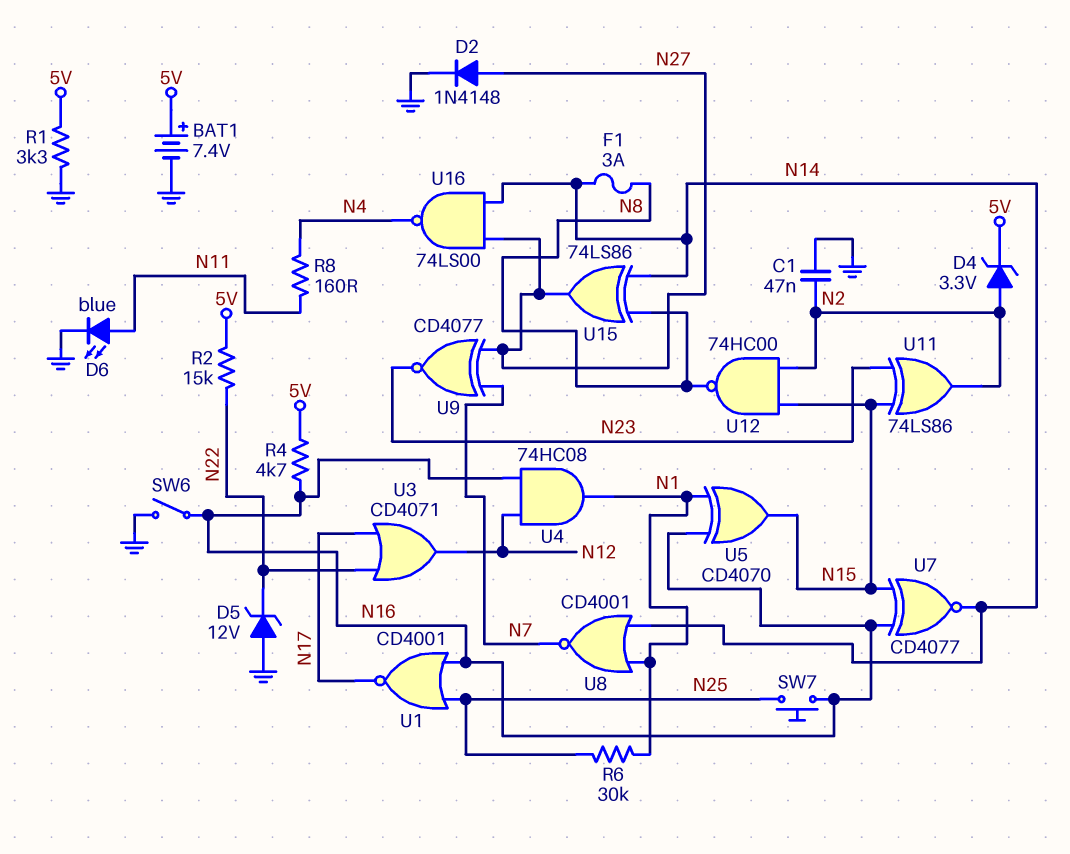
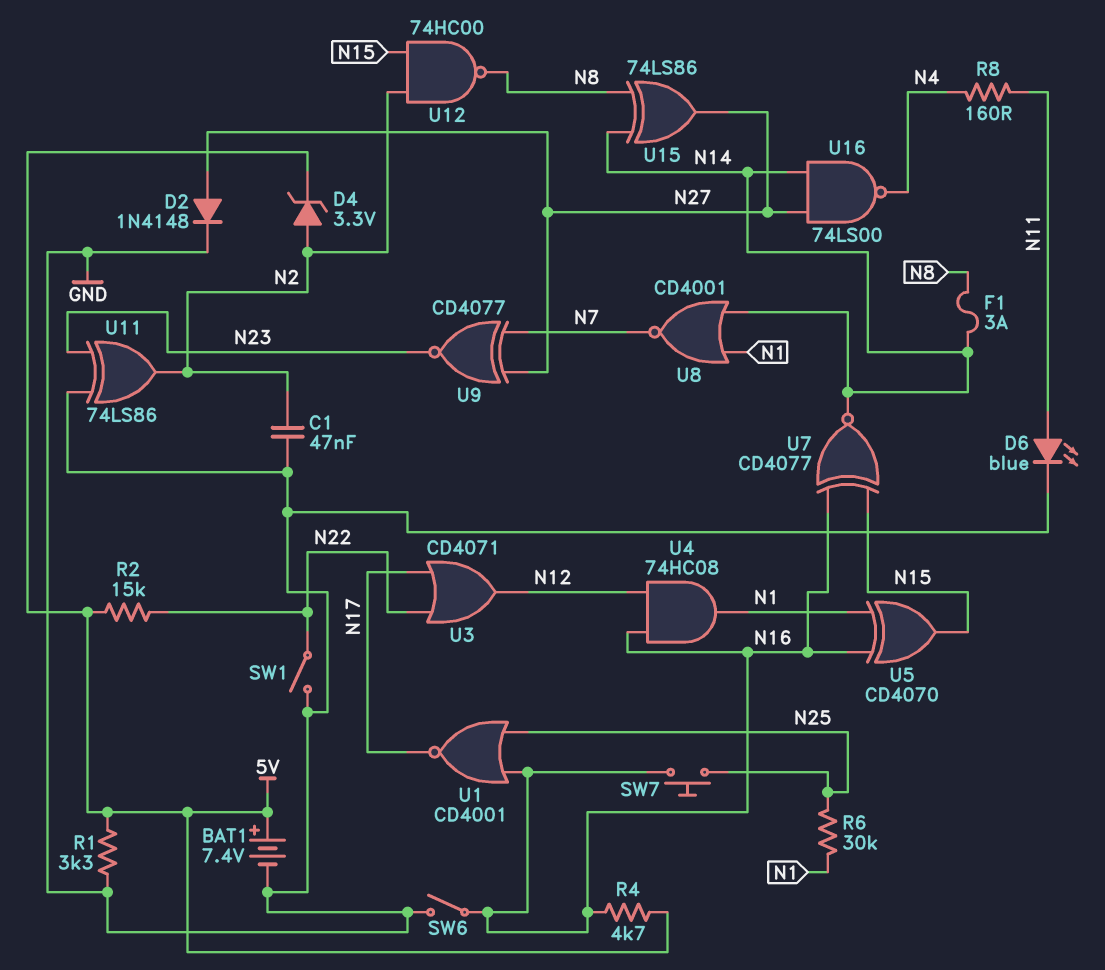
D5: zener 12V (A GND, K N22) -> none
SW1: none -> switch (GND, N22)
U11: XOR 74LS86 (in N15, in N23, out N2) -> XOR 74LS86 (in GND, in N23, out N2)

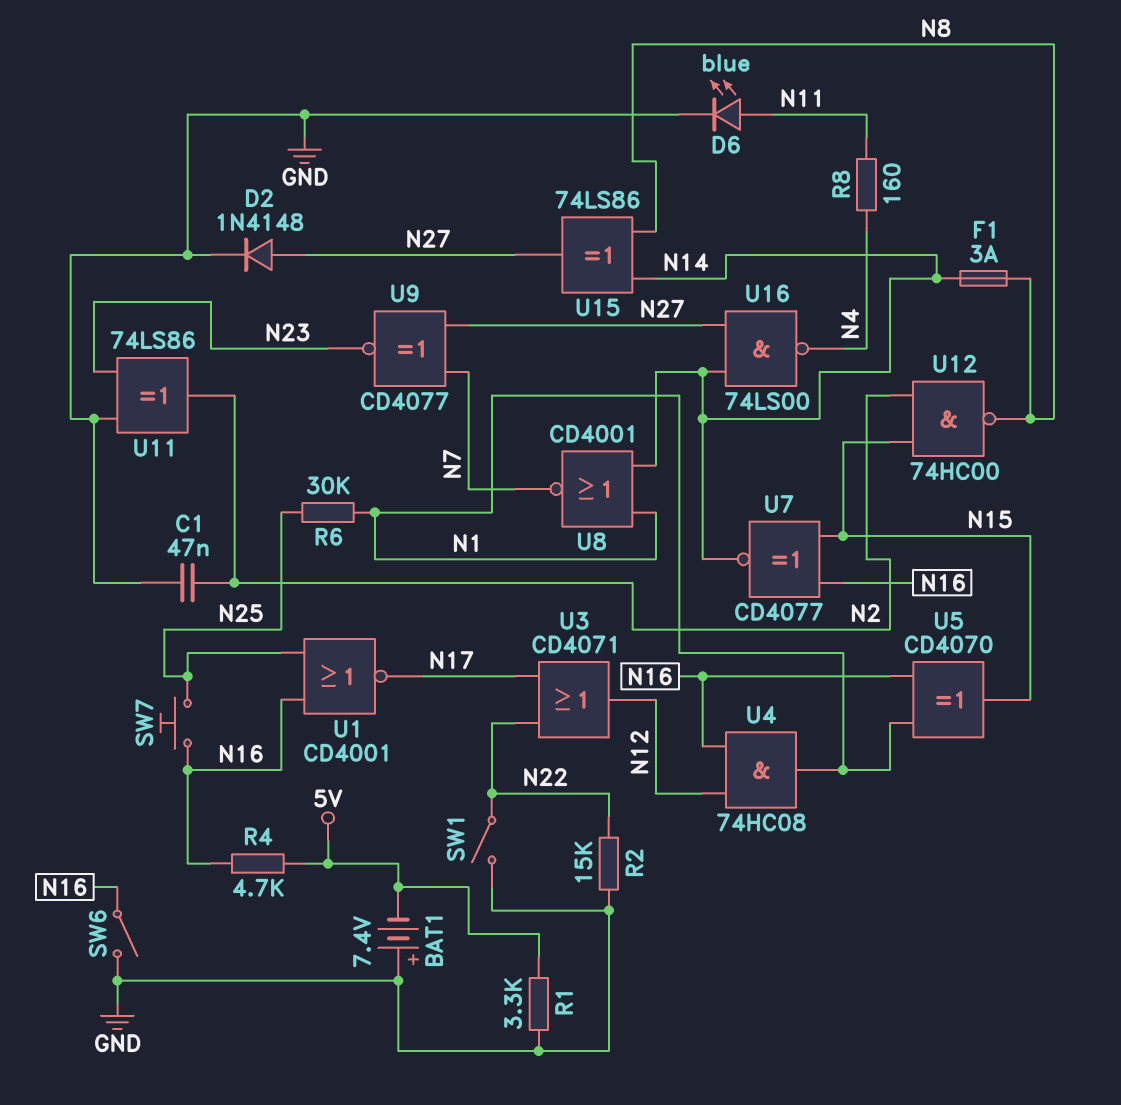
BAT1: 7.4V (plus 5V, minus GND) -> 7.4V (plus GND, minus 5V)
D4: zener 3.3V (A N2, K 5V) -> none
R2: 15k (5V, N22) -> 15k (GND, N22)

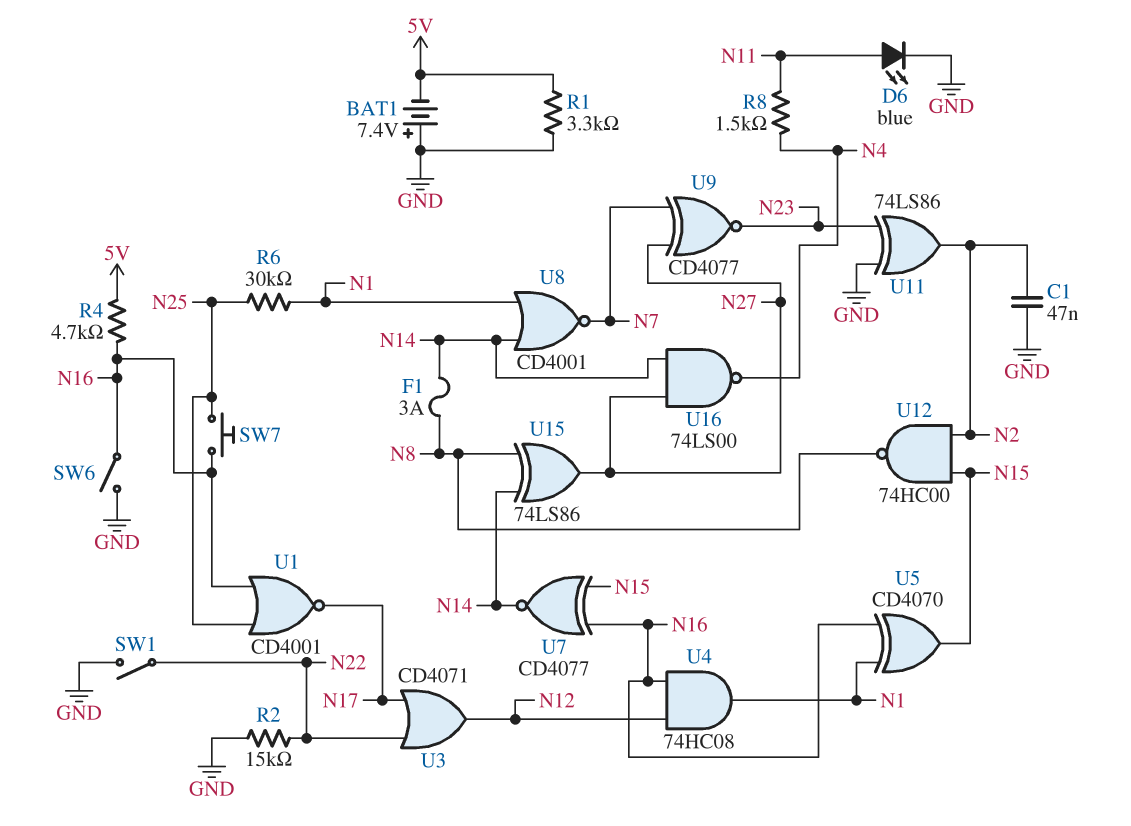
D2: diode 1N4148 (A N27, K GND) -> none
R8: 160 (N4, N11) -> 1.5k (N4, N11)

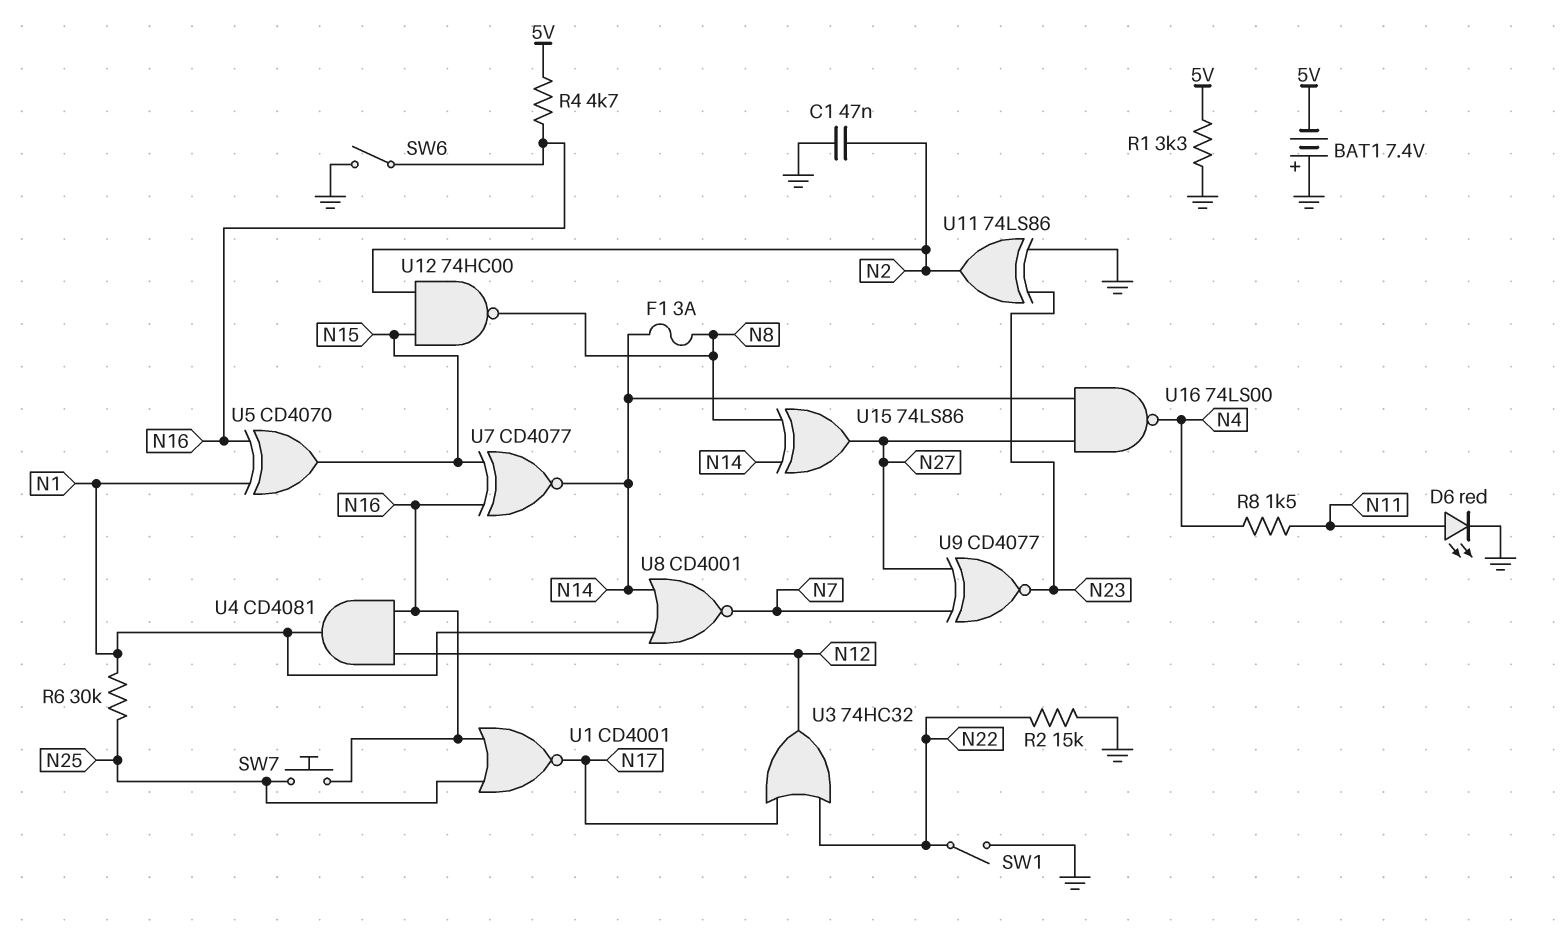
D6: LED blue (A N11, K GND) -> LED red (A N11, K GND)
U3: OR CD4071 (in N17, in N22, out N12) -> OR 74HC32 (in N17, in N22, out N12)
U4: AND 74HC08 (in N12, in N16, out N1) -> AND CD4081 (in N12, in N16, out N1)

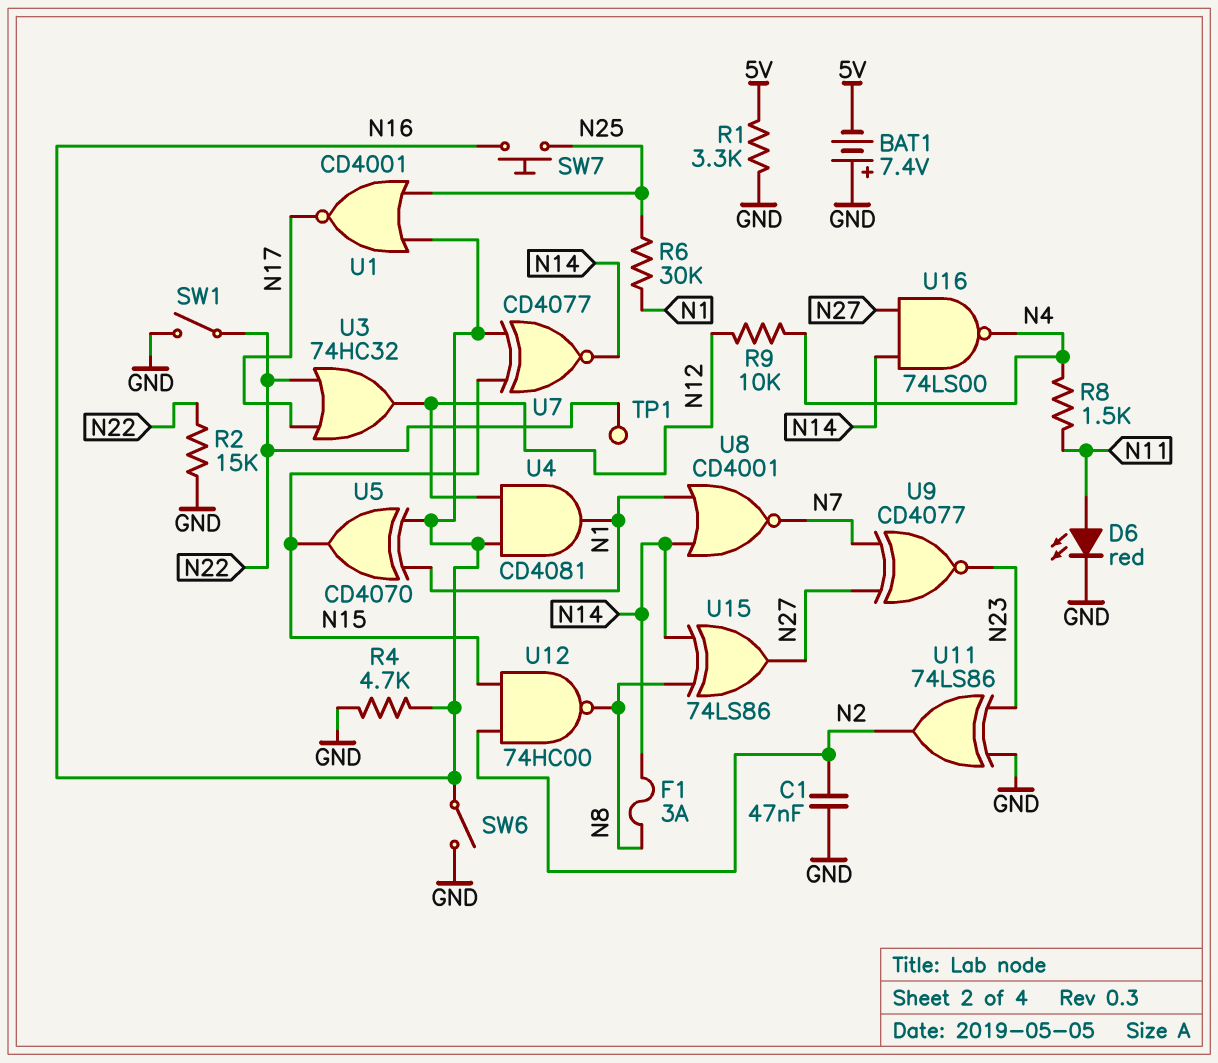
R4: 4.7k (5V, N16) -> 4.7k (GND, N16)
R9: none -> 10k (N4, N12)
TP1: none -> test point (N22)

